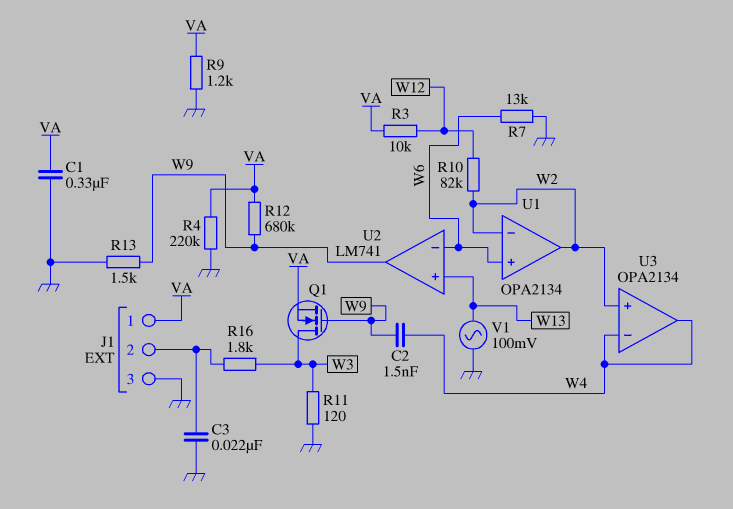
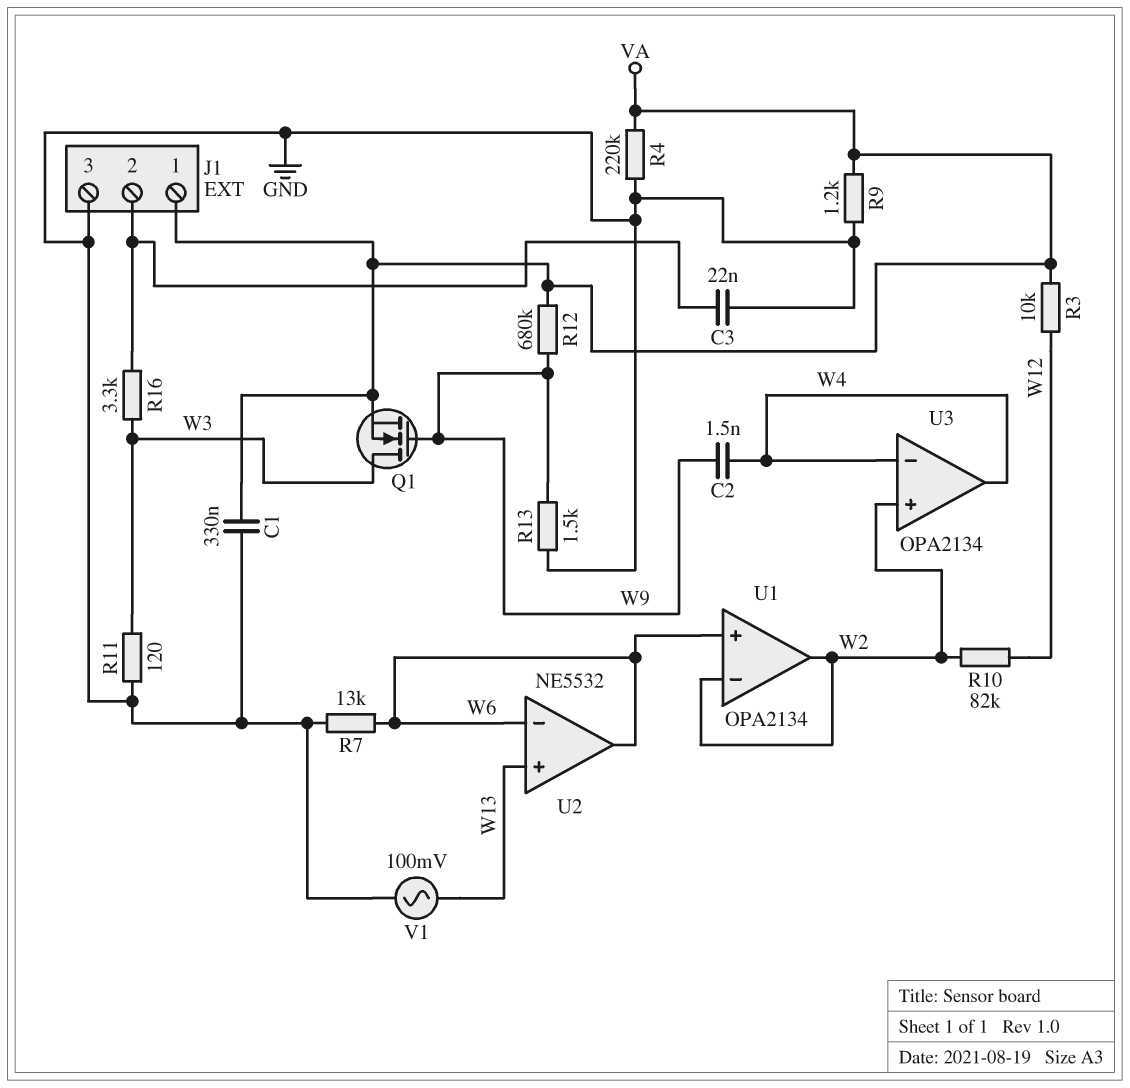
R16: 1.8k (J1/2, W3) -> 3.3k (J1/2, W3)
U2: LM741 -> NE5532
U2 pin out: W9 -> W6

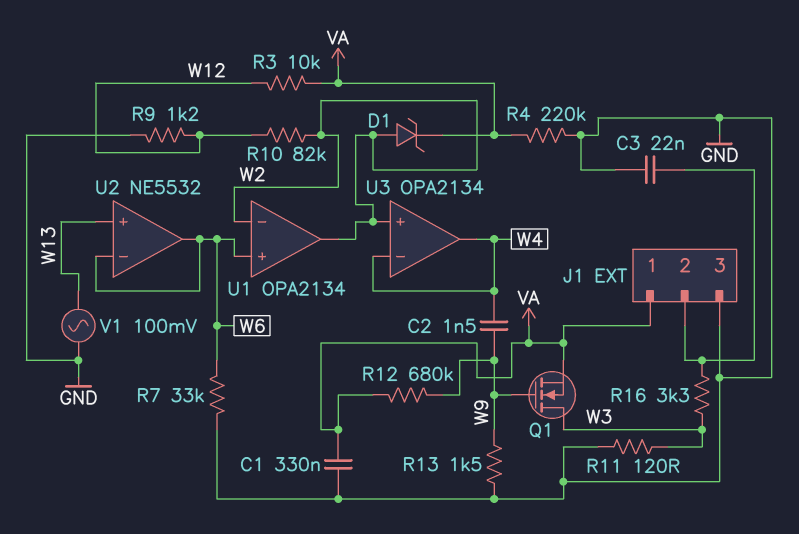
D1: none -> zener (A W2, K VA)
R7: 13k (GND, W6) -> 33k (GND, W6)
R9: 1.2k (GND, VA) -> 1.2k (GND, W12)

